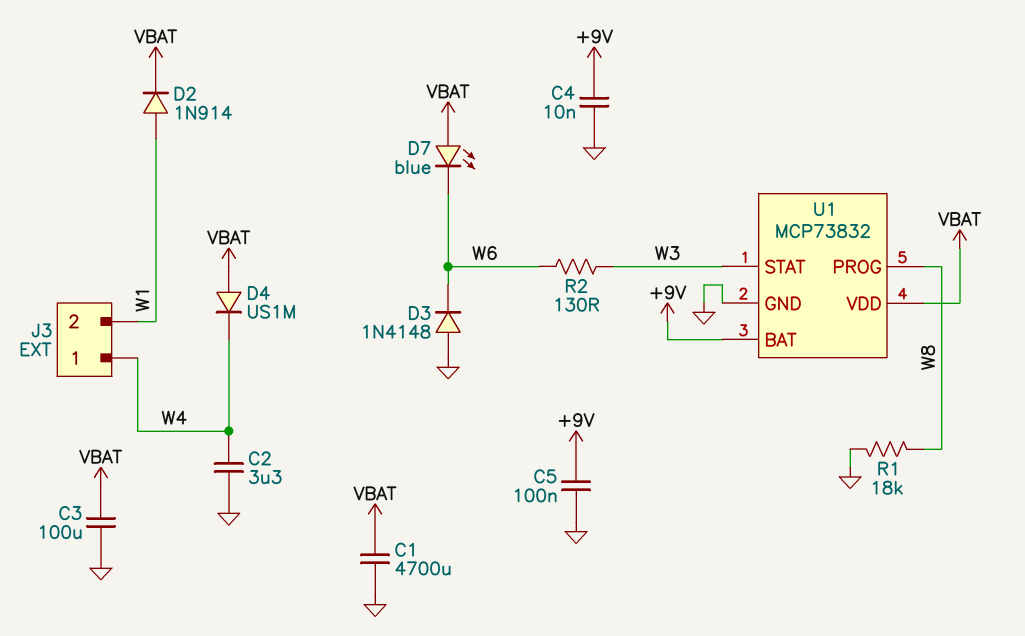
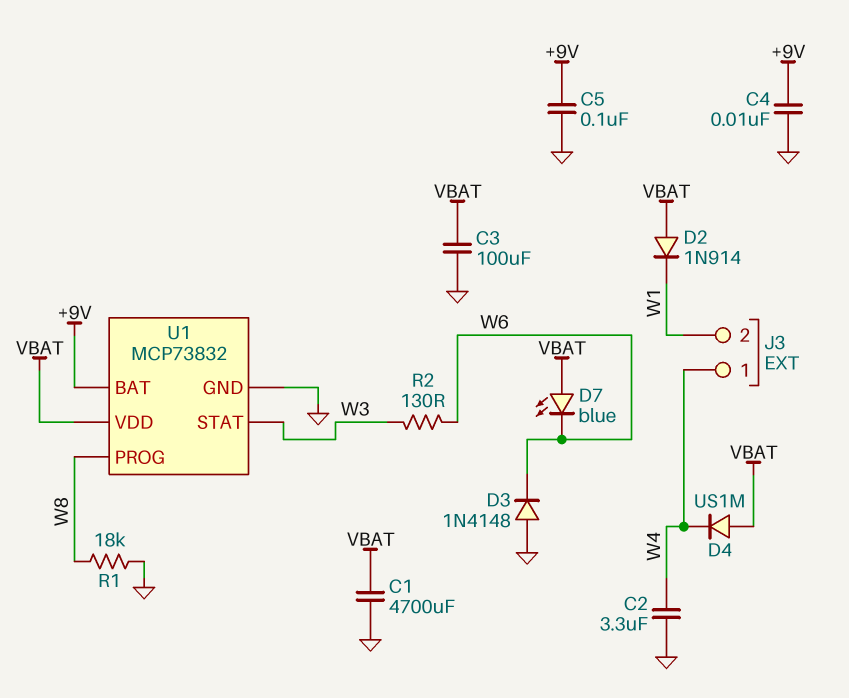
D2: diode 1N914 (A W1, K VBAT) -> diode 1N914 (A VBAT, K W1)

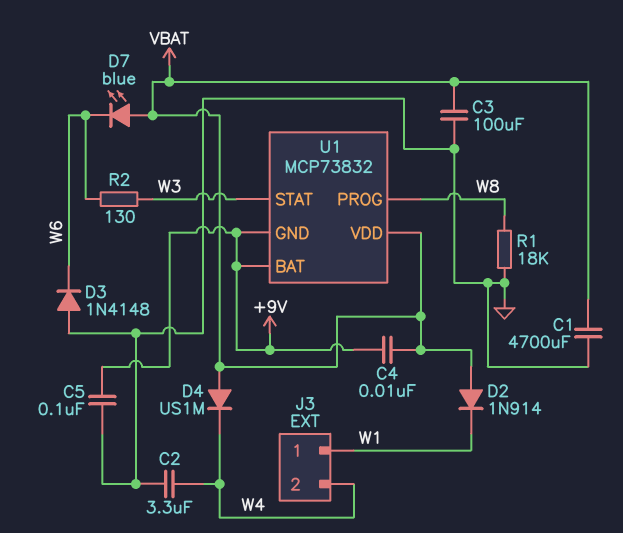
C4: 10nF (+9V, GND) -> 10nF (+9V, VBAT)
J3 pin 1: W4 -> W1
J3 pin 2: W1 -> W4
U1 pin GND: GND -> +9V

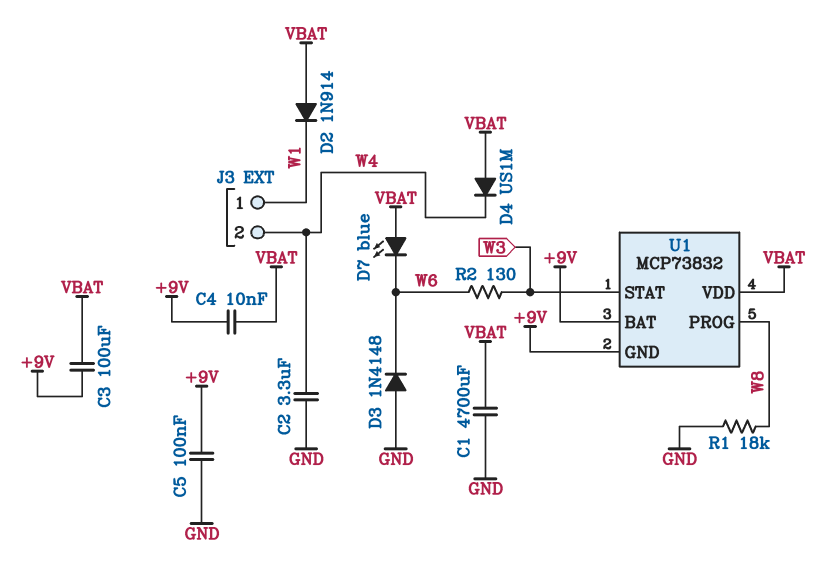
C3: 100uF (GND, VBAT) -> 100uF (+9V, VBAT)

